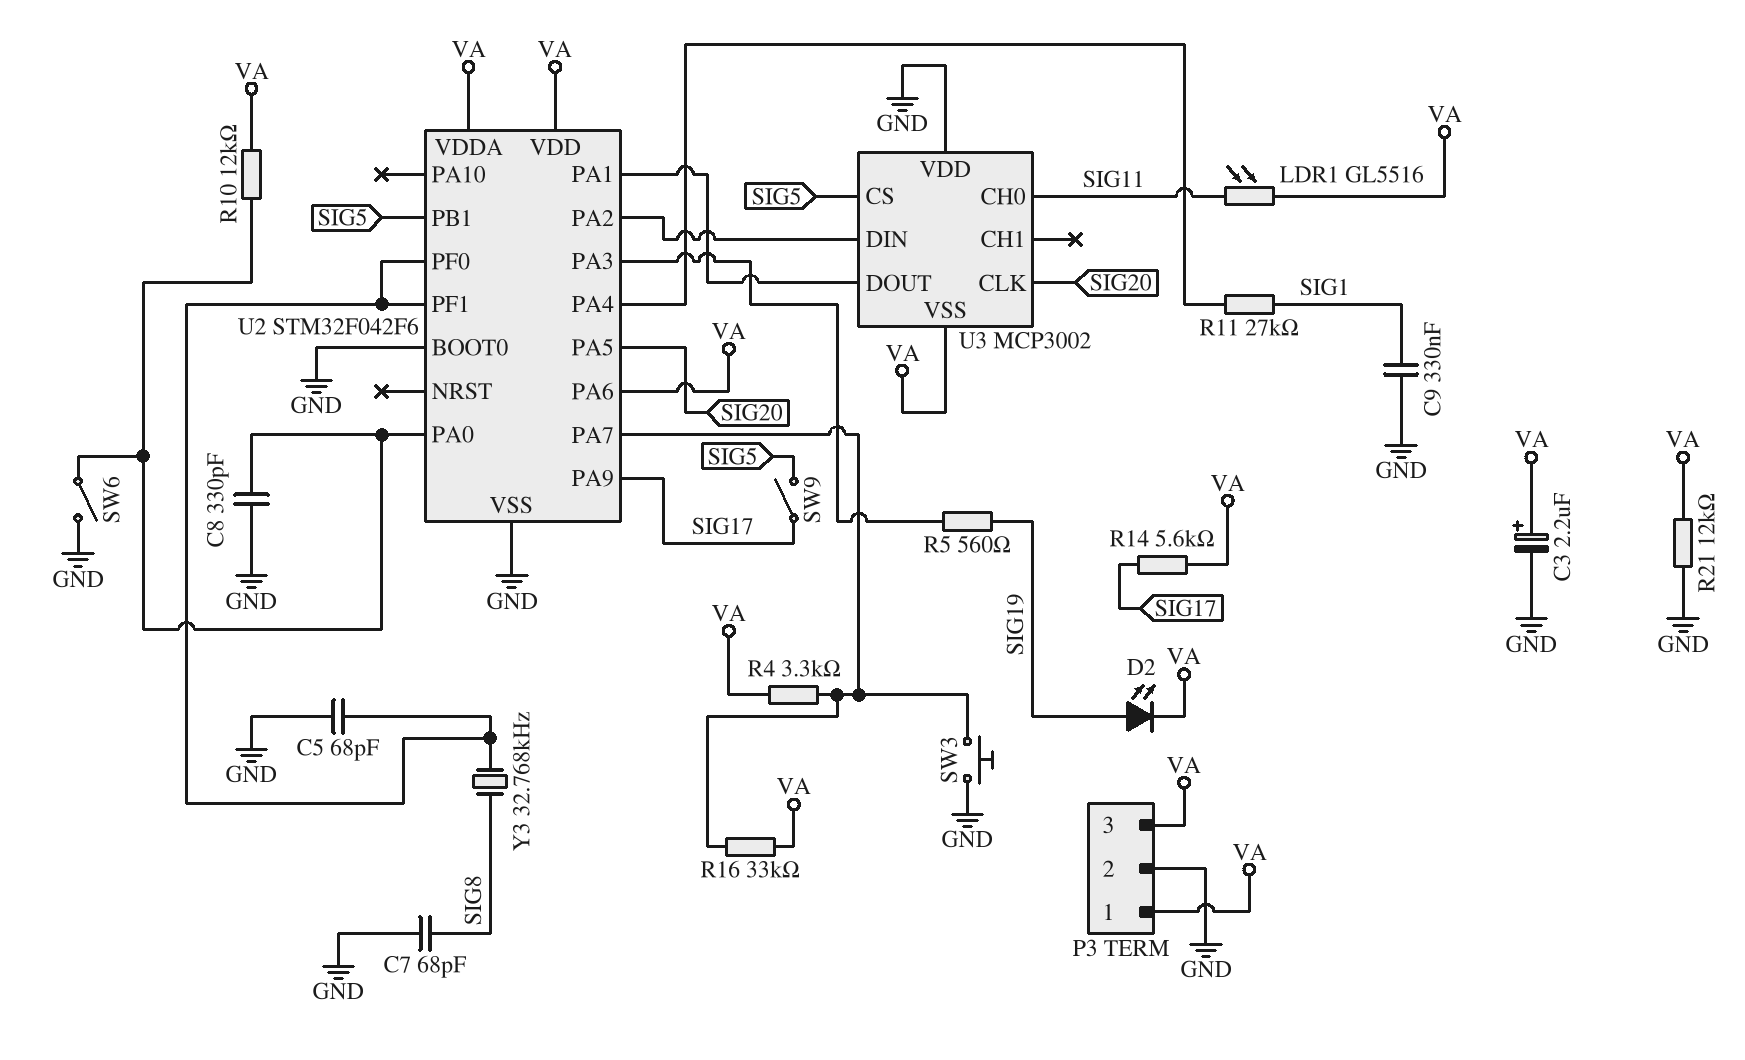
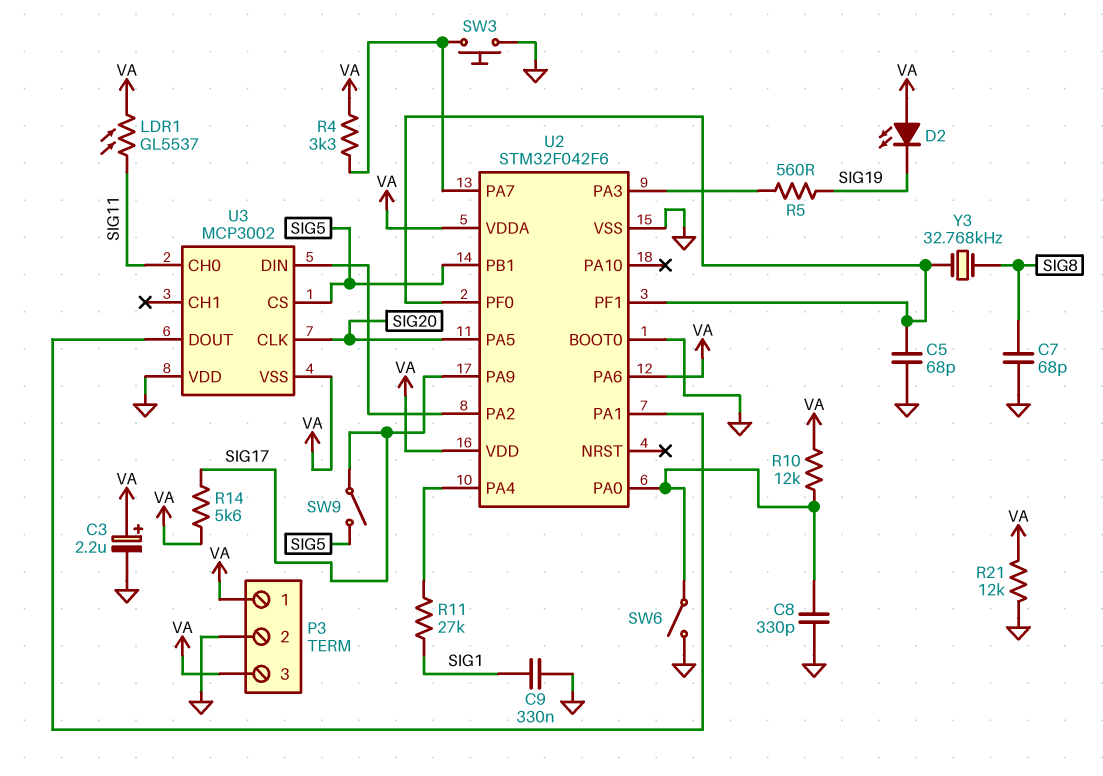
D2: LED (A SIG19, K VA) -> LED (A VA, K SIG19)
LDR1: GL5516 (SIG11, VA) -> GL5537 (SIG11, VA)
R16: 33k (U2/PA7, VA) -> none

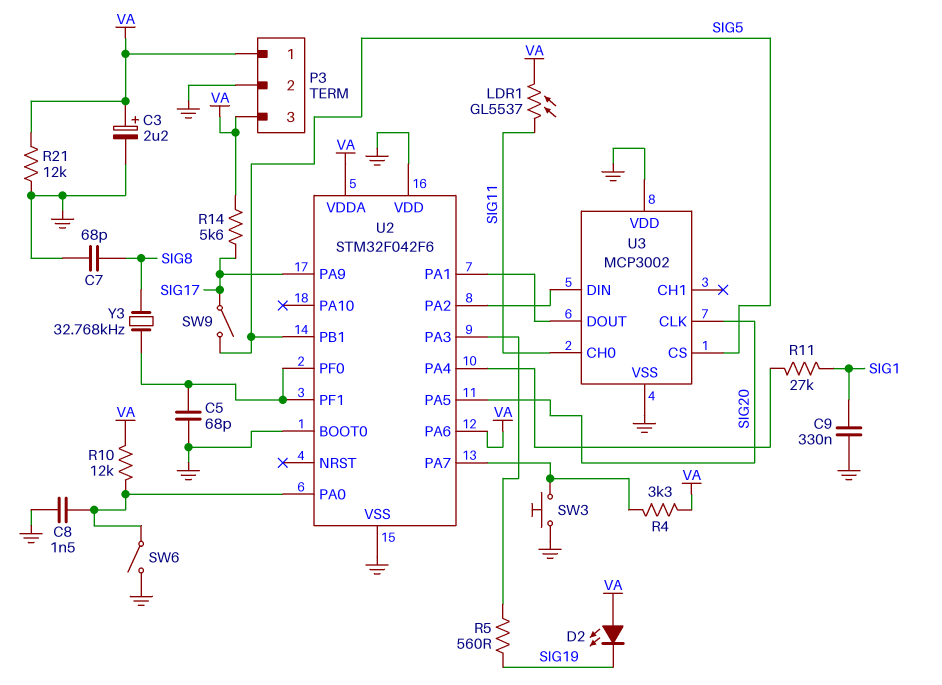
C8: 330pF (GND, U2/PA0) -> 1.5nF (GND, U2/PA0)
U2 pin VDD: VA -> GND
U3 pin VSS: VA -> GND

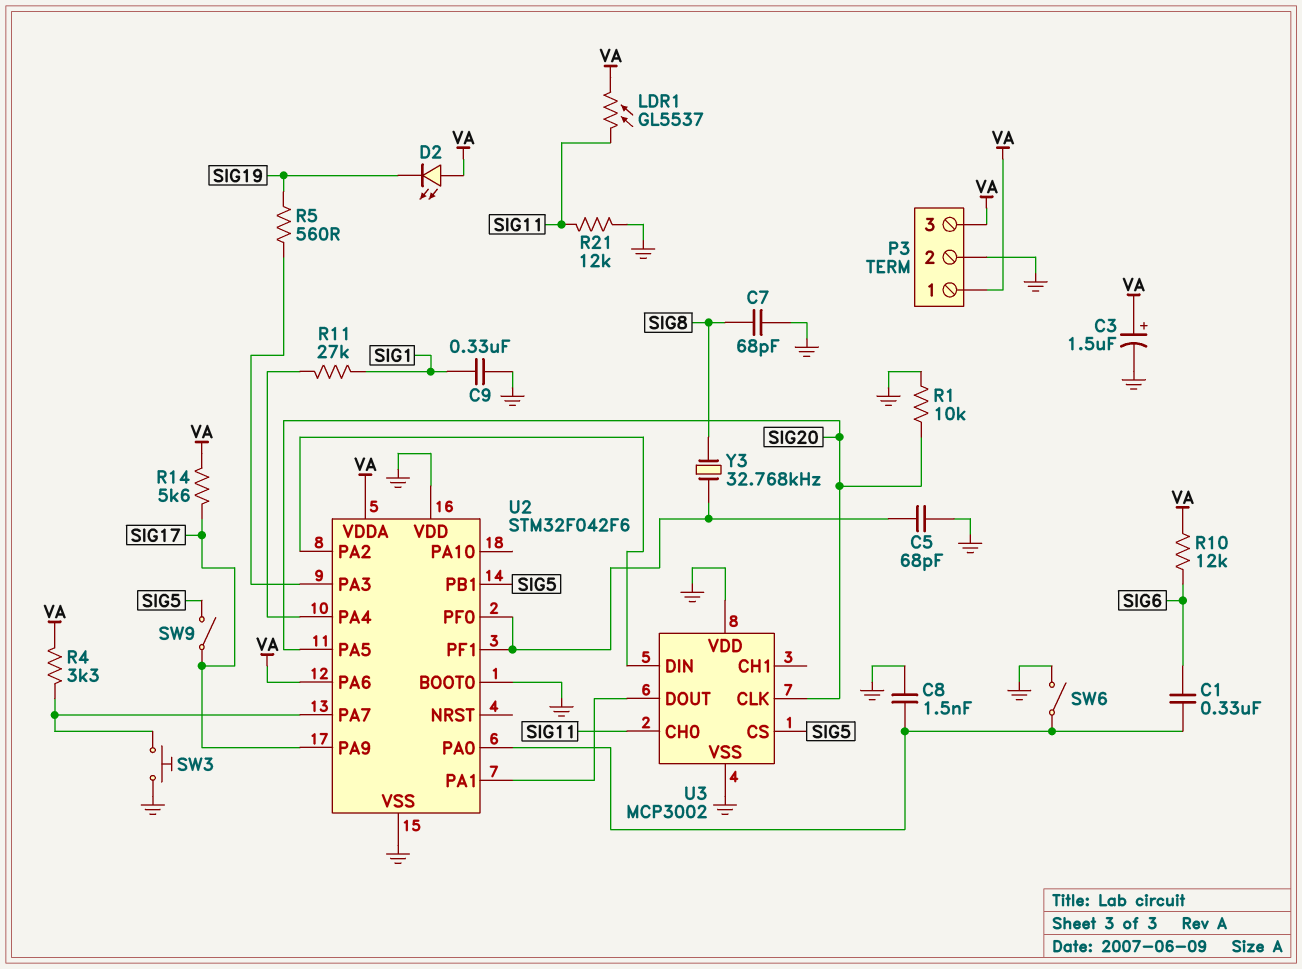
C1: none -> 330nF (SIG6, U2/PA0)
C3: 2.2uF (plus VA, minus GND) -> 1.5uF (plus VA, minus GND)
R1: none -> 10k (GND, SIG20)
R10: 12k (U2/PA0, VA) -> 12k (SIG6, VA)
R21: 12k (GND, VA) -> 12k (GND, SIG11)

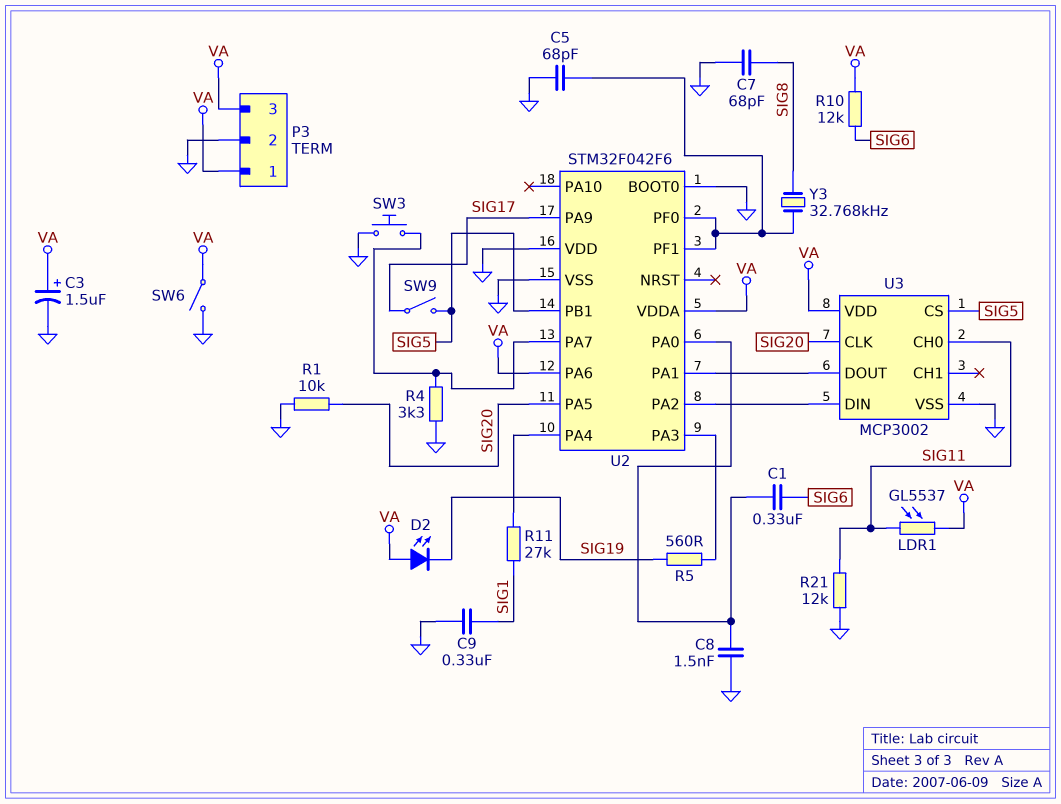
R4: 3.3k (U2/PA7, VA) -> 3.3k (GND, U2/PA7)
R14: 5.6k (SIG17, VA) -> none
SW6: switch (GND, U2/PA0) -> switch (GND, VA)
U3 pin VDD: GND -> VA

